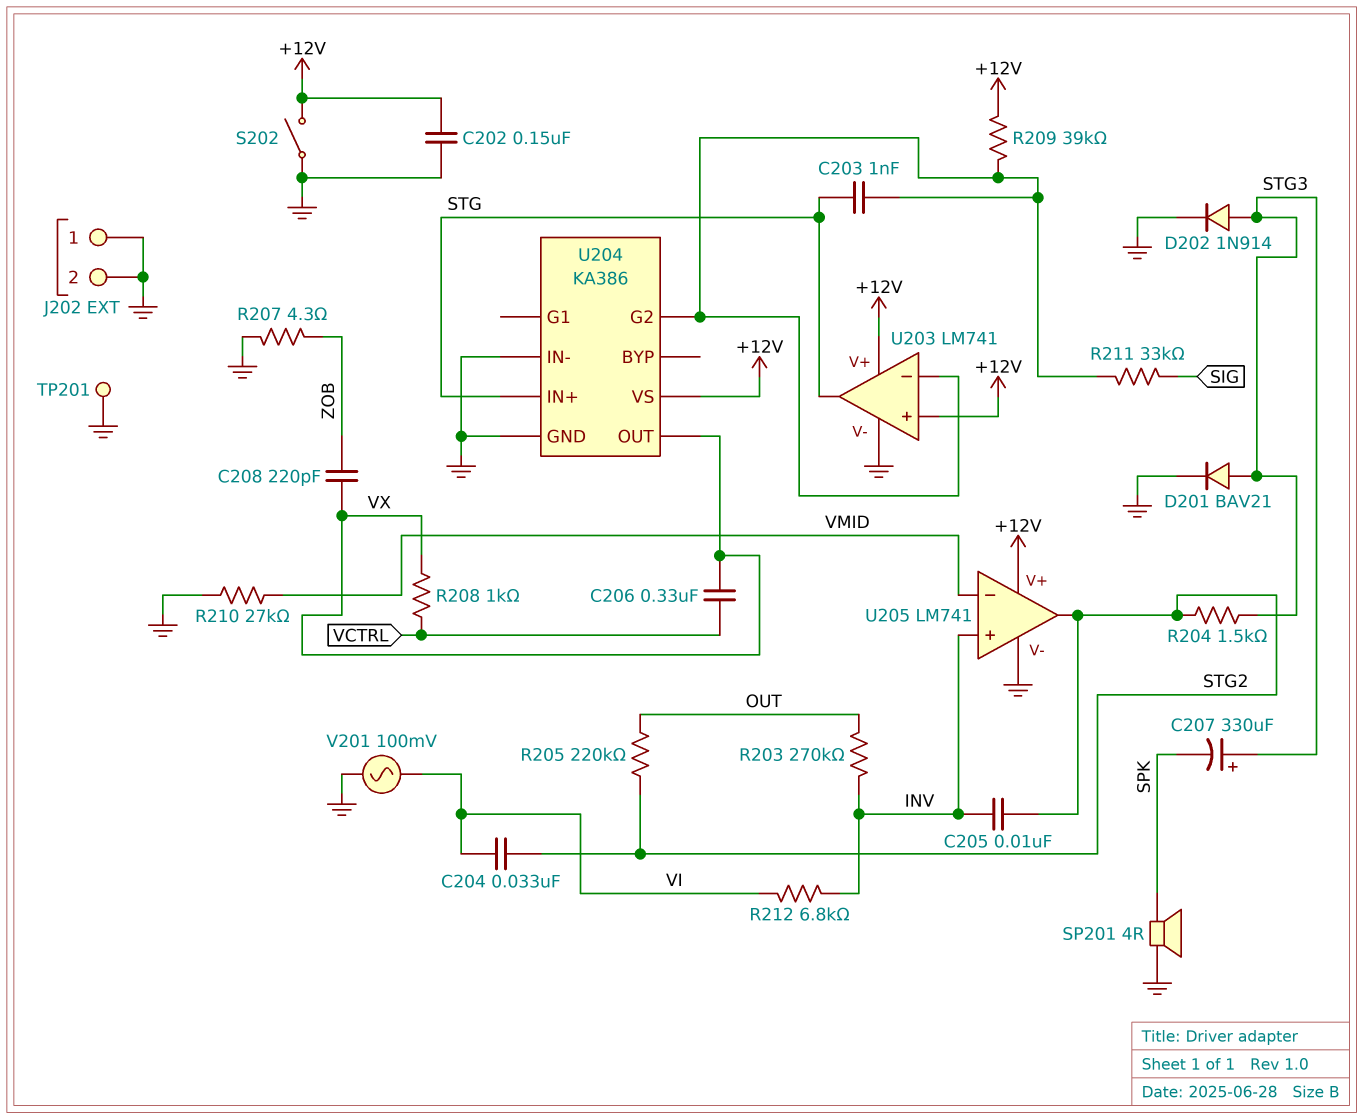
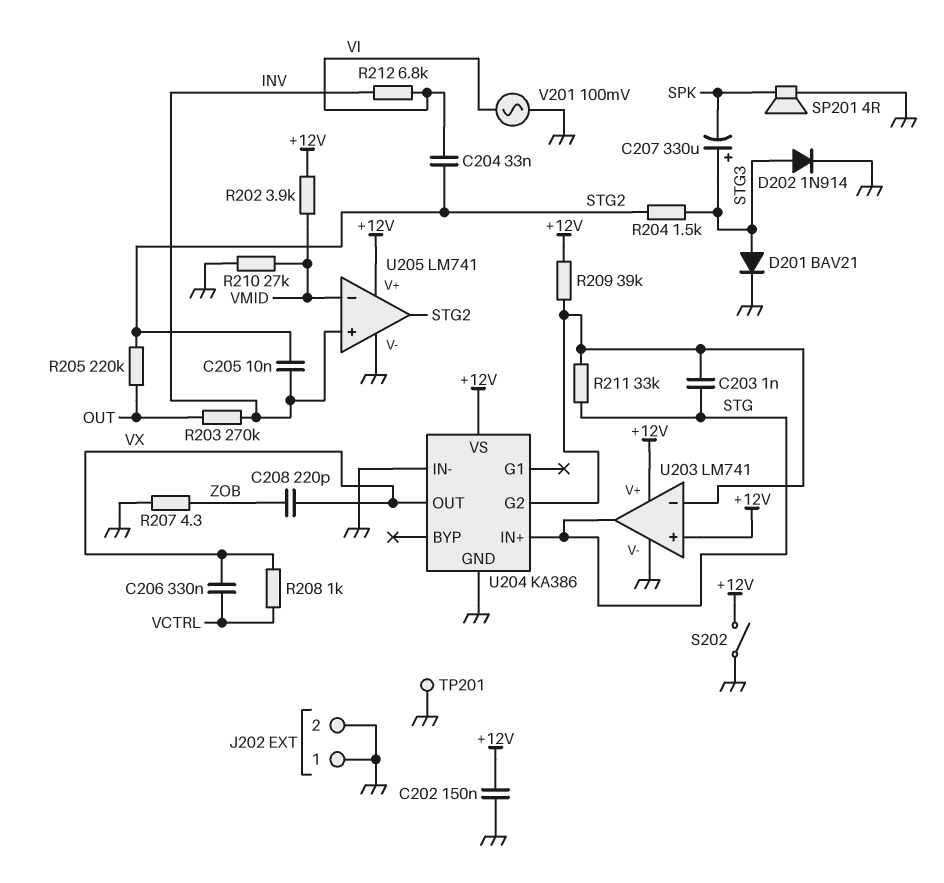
R202: none -> 3.9k (+12V, VMID)
R211: 33k (SIG, U203/in-) -> 33k (STG, U203/in-)

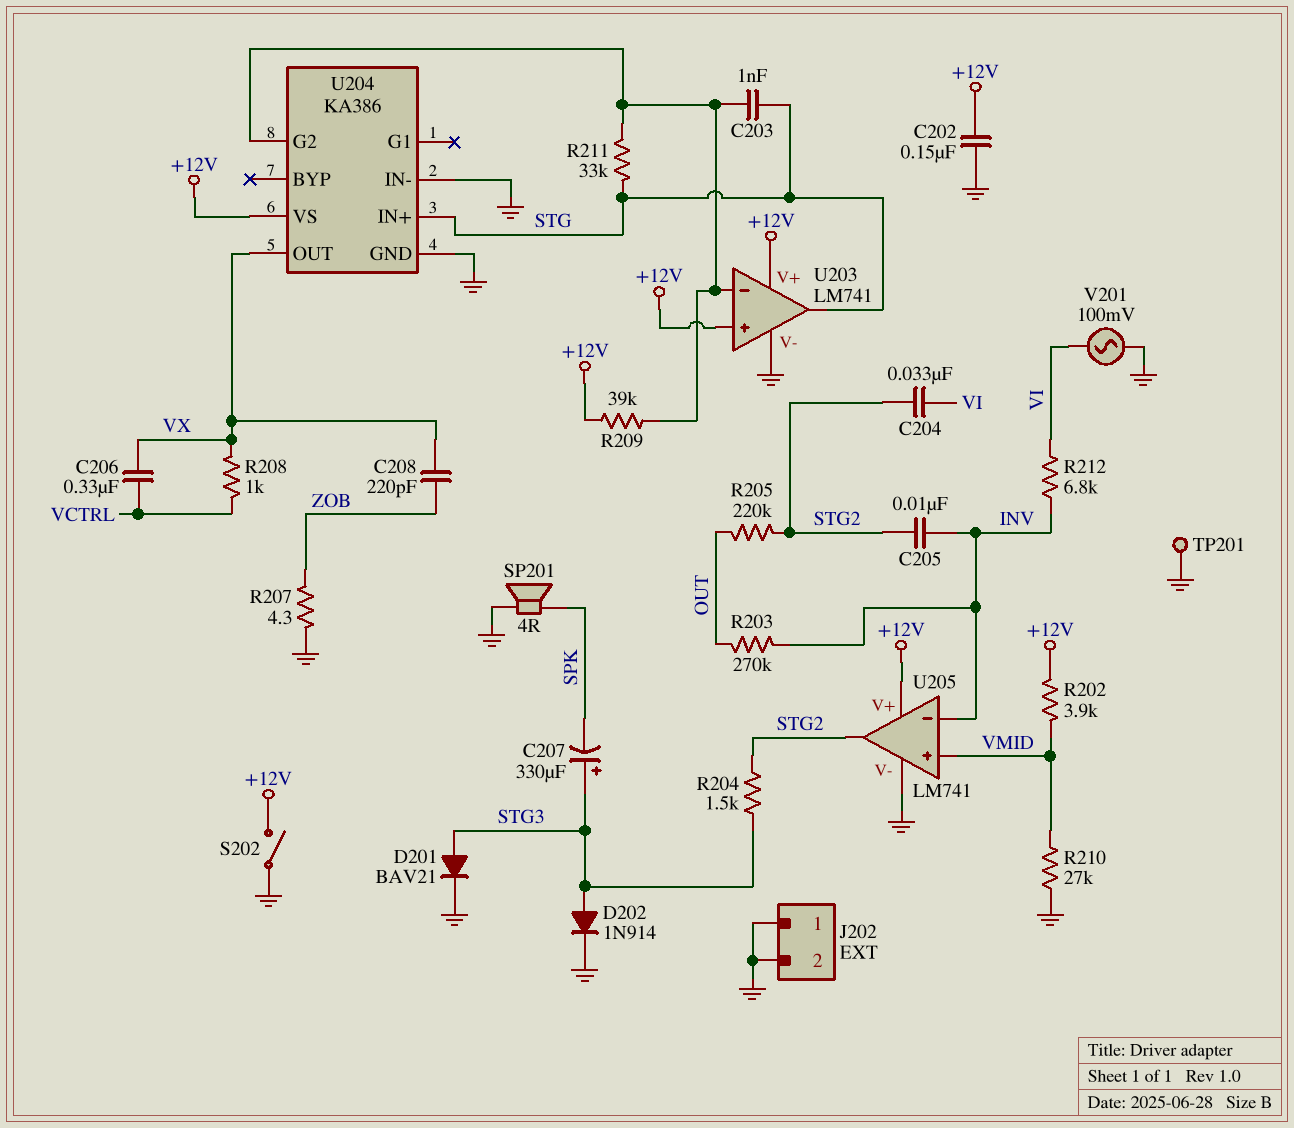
U205 pin in+: INV -> VMID
U205 pin in-: VMID -> INV

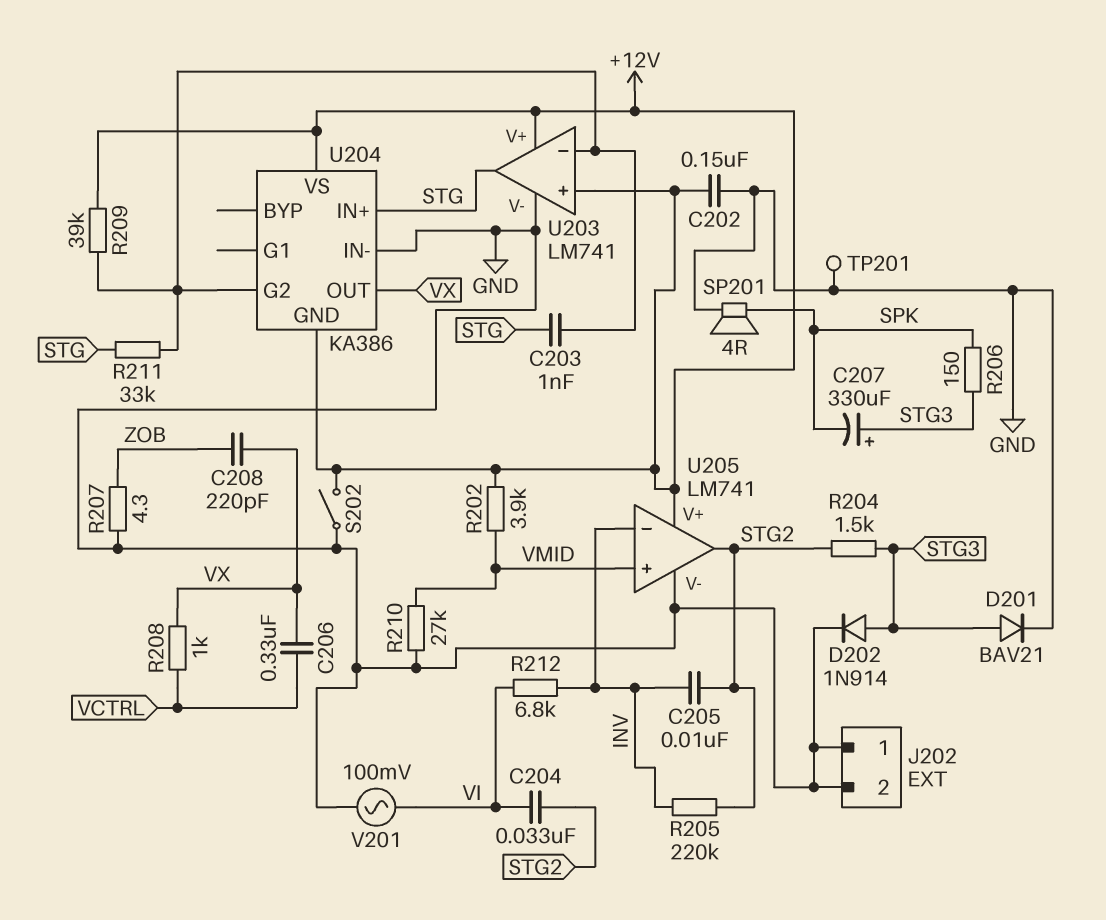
R203: 270k (INV, OUT) -> none
R205: 220k (OUT, STG2) -> 220k (INV, STG2)
R206: none -> 150 (SPK, STG3)
U204 pin GND: GND -> +12V

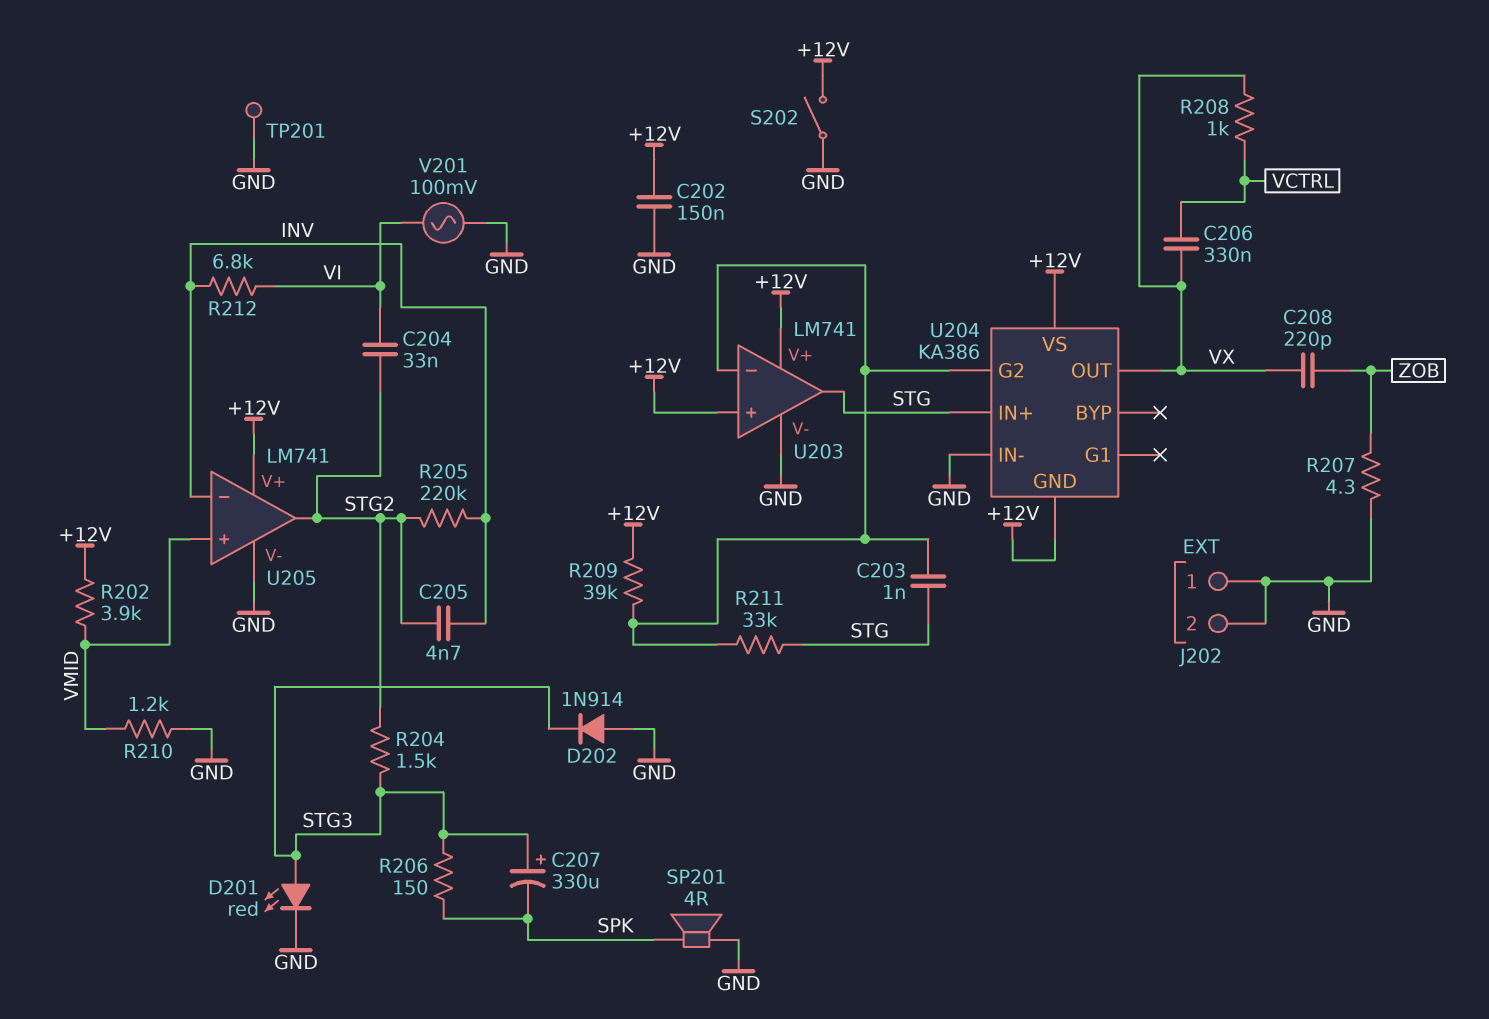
C205: 10nF (INV, STG2) -> 4.7nF (INV, STG2)
D201: diode BAV21 (A STG3, K GND) -> LED red (A STG3, K GND)
D202: diode 1N914 (A STG3, K GND) -> diode 1N914 (A GND, K STG3)
R210: 27k (GND, VMID) -> 1.2k (GND, VMID)

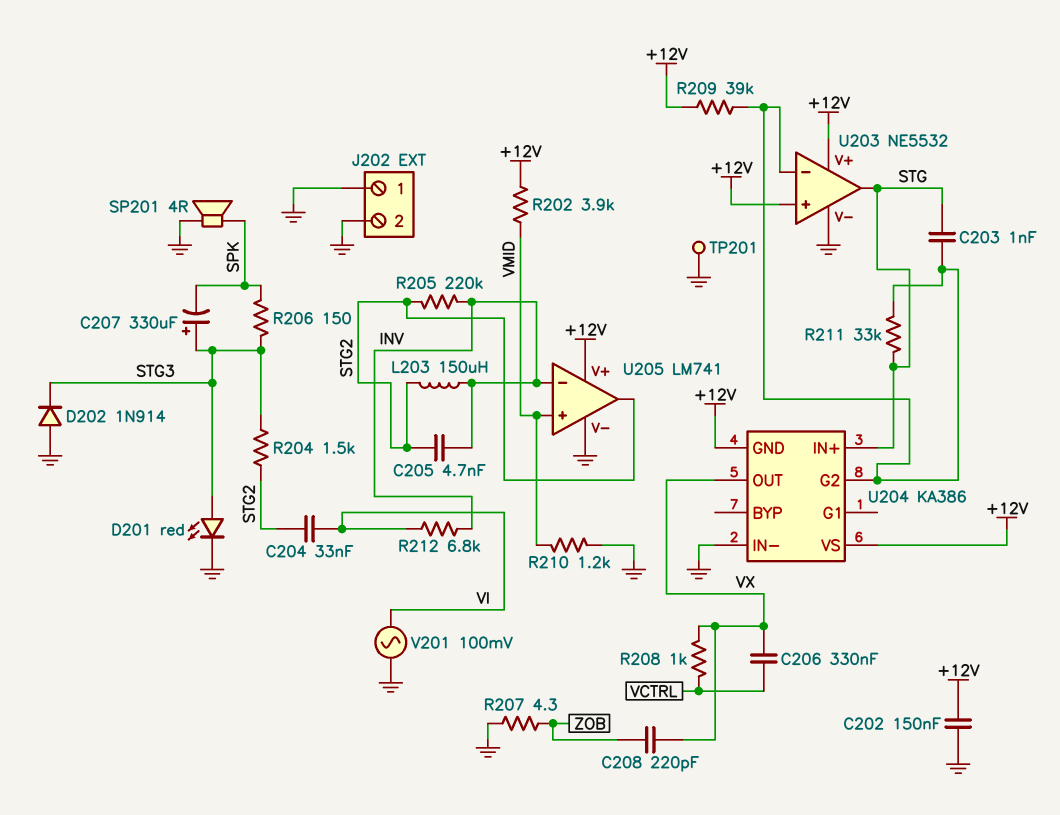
L203: none -> 150uH (INV, STG2)
S202: switch (+12V, GND) -> none
U203: LM741 -> NE5532

